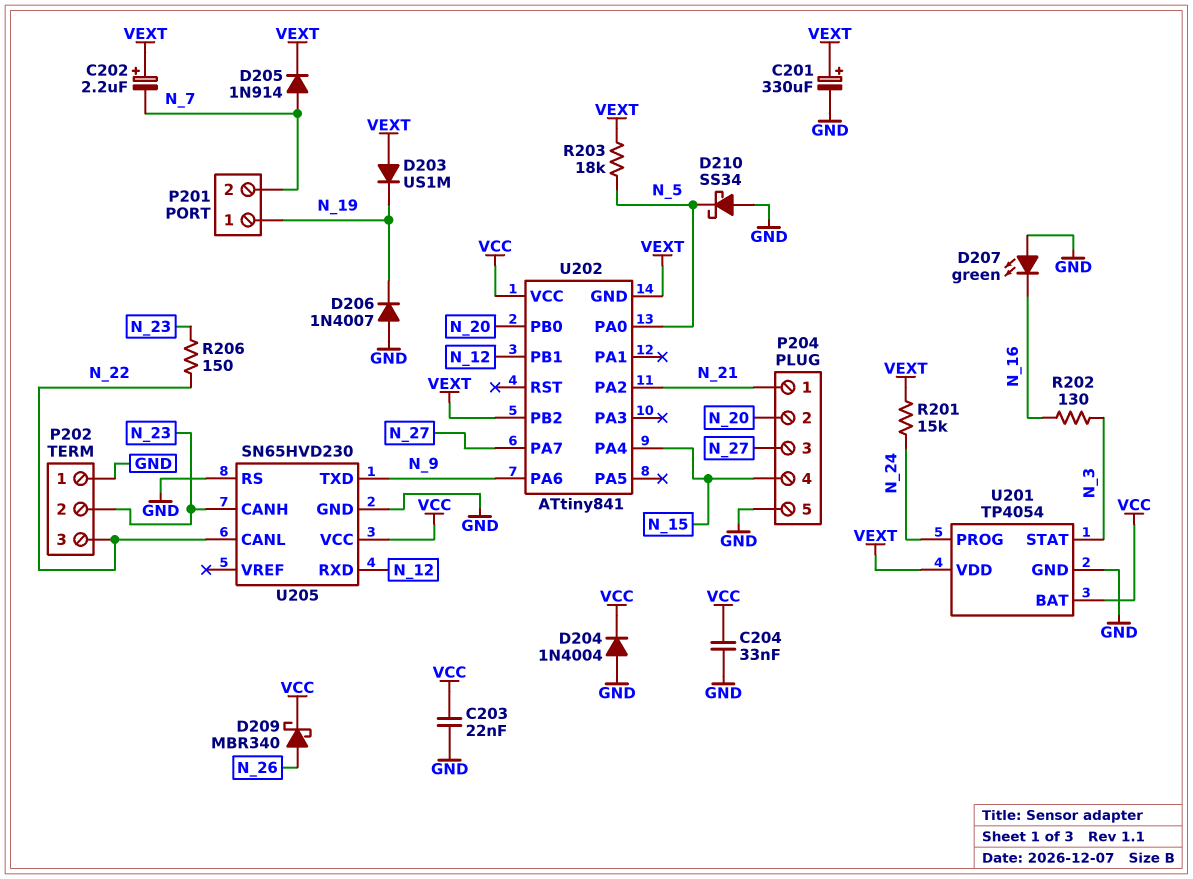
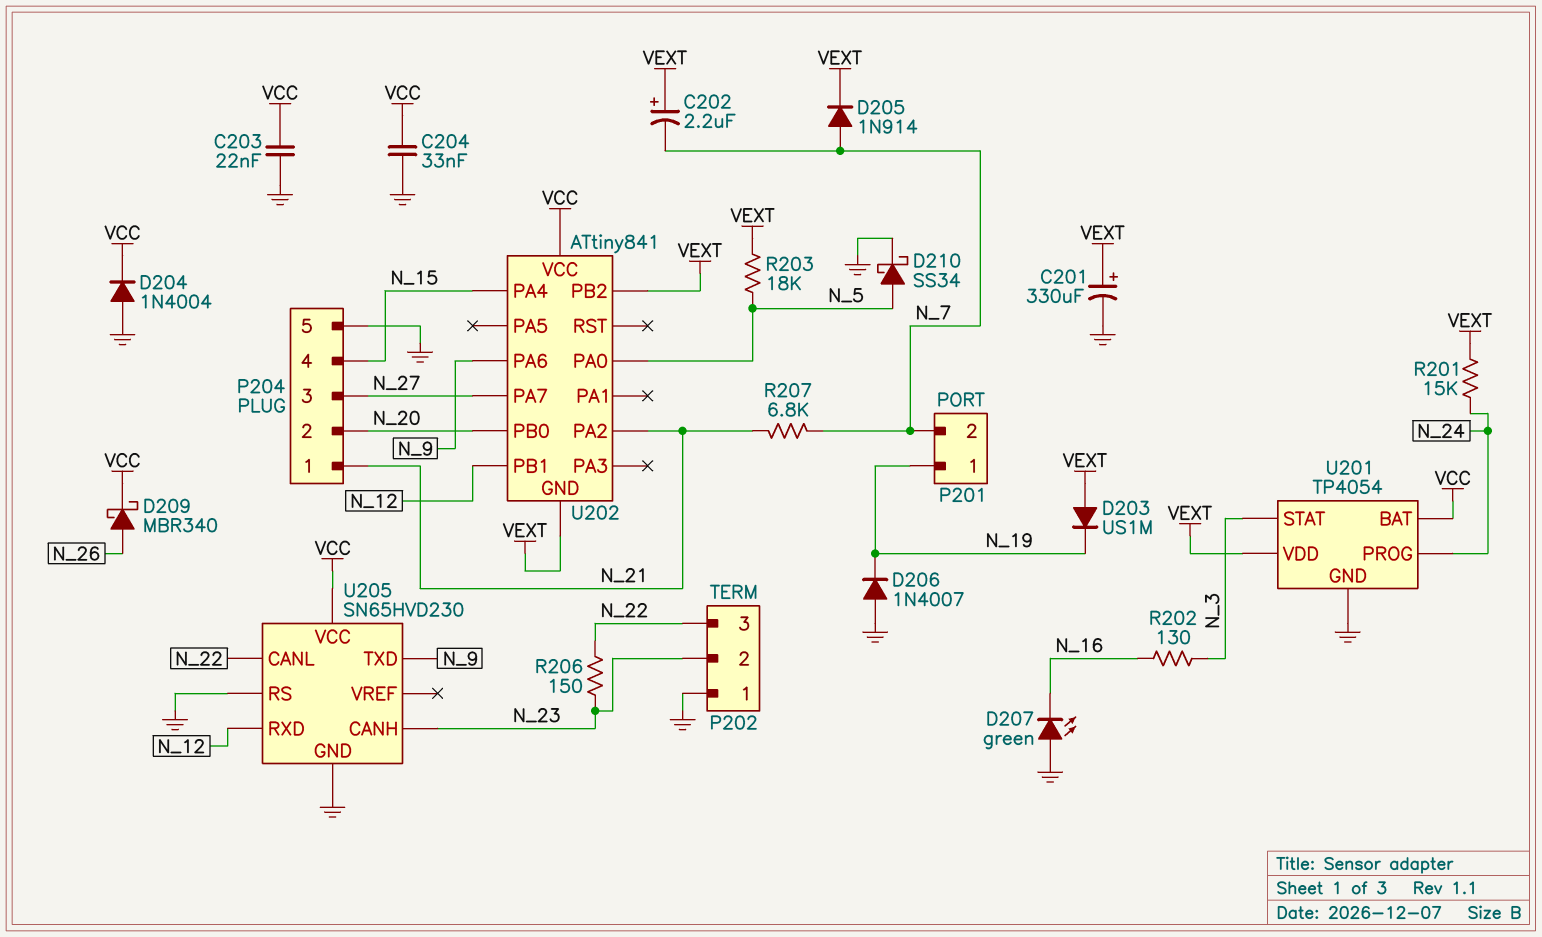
D210: schottky SS34 (A GND, K N_5) -> schottky SS34 (A N_5, K GND)
R207: none -> 6.8k (N_7, N_21)

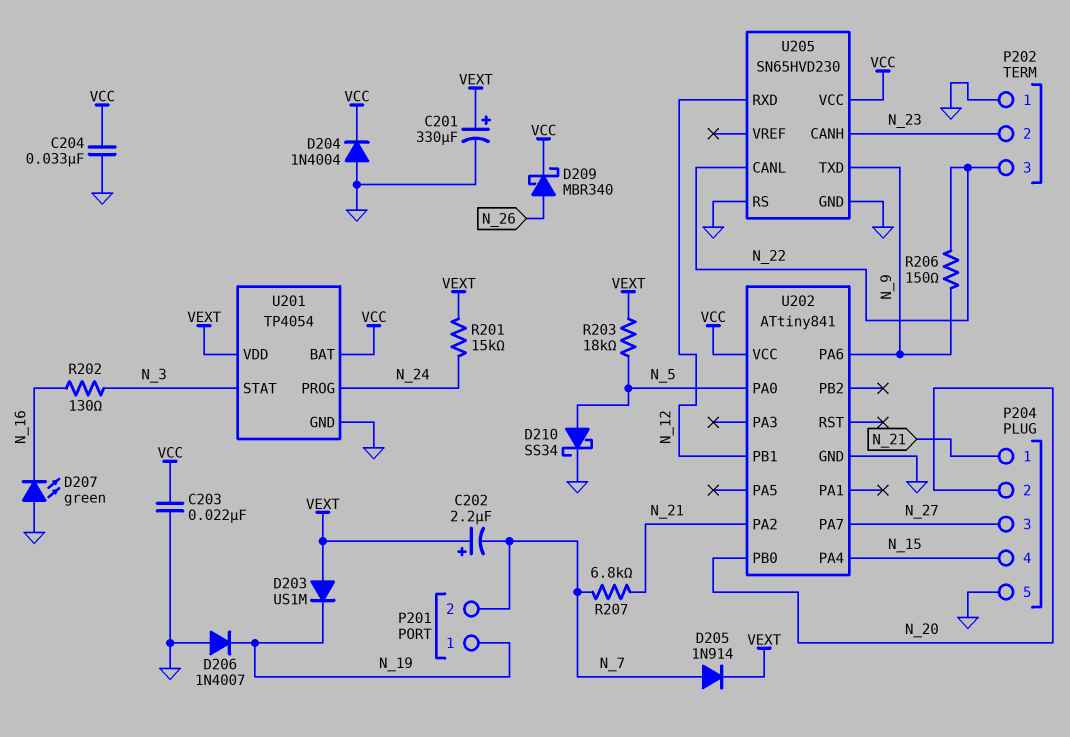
R206: 150 (N_22, N_23) -> 150 (N_9, N_22)
U202 pin GND: VEXT -> GND
U202 pin PB2: VEXT -> none

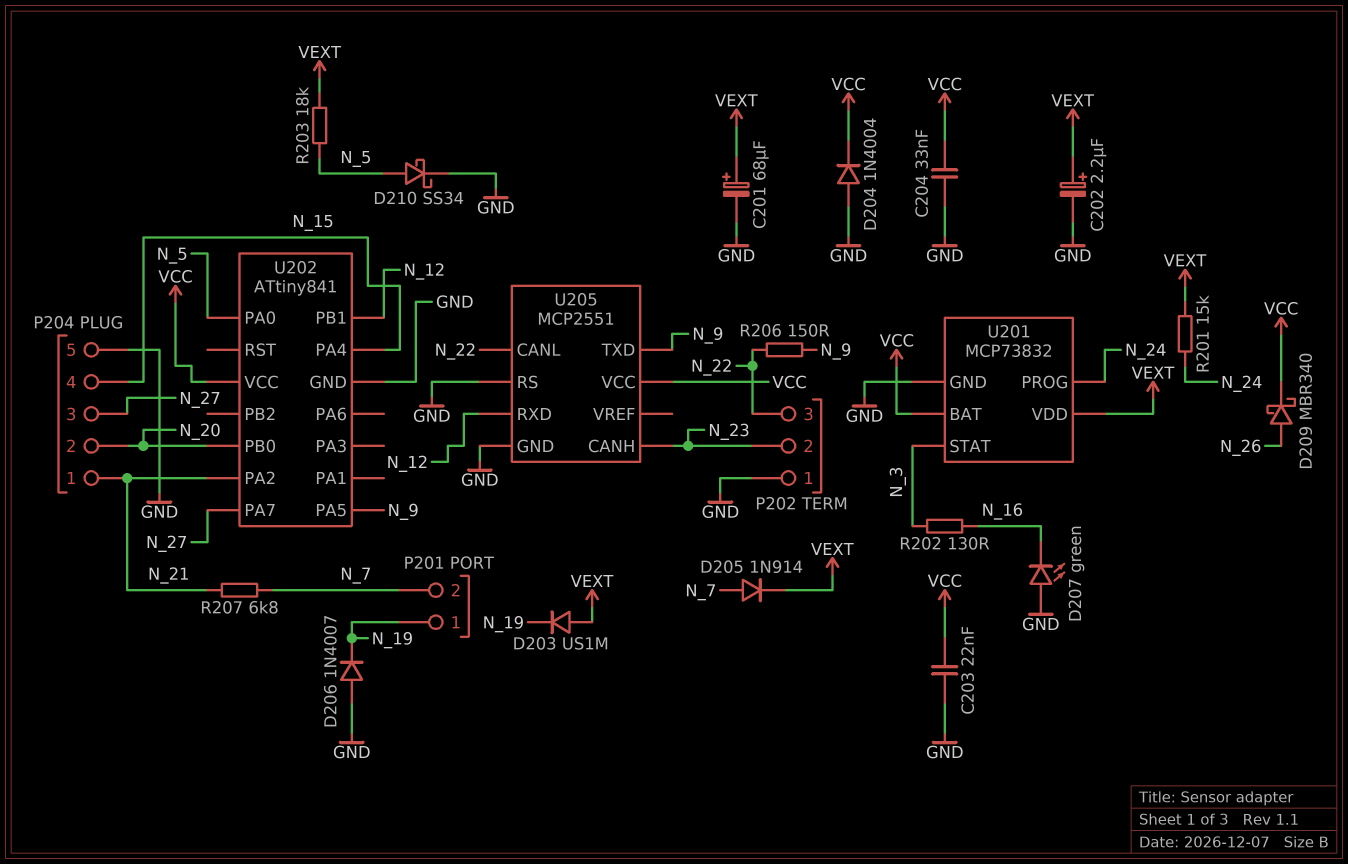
C201: 330uF (plus VEXT, minus GND) -> 68uF (plus VEXT, minus GND)
C202: 2.2uF (plus VEXT, minus N_7) -> 2.2uF (plus VEXT, minus GND)
U201: TP4054 -> MCP73832
U202 pin PA5: none -> N_9
U202 pin PA6: N_9 -> none
U205: SN65HVD230 -> MCP2551

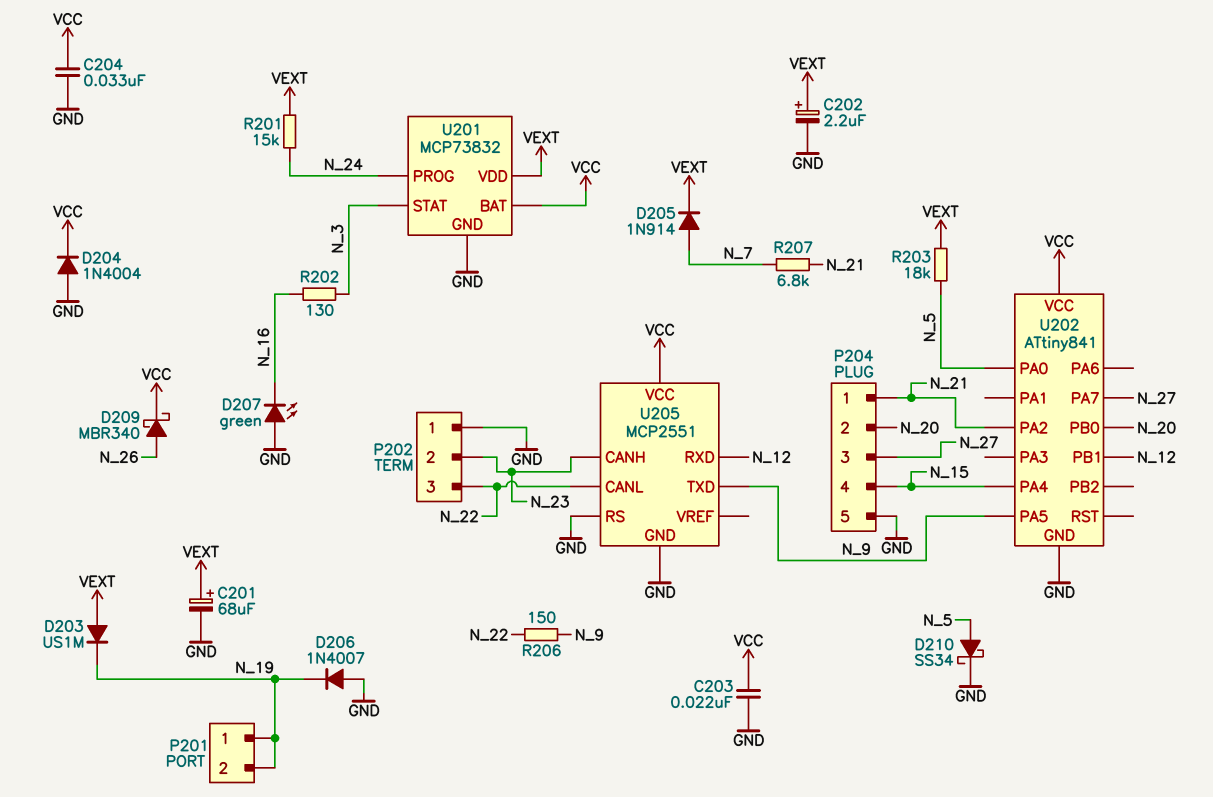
P201 pin 2: N_7 -> N_19

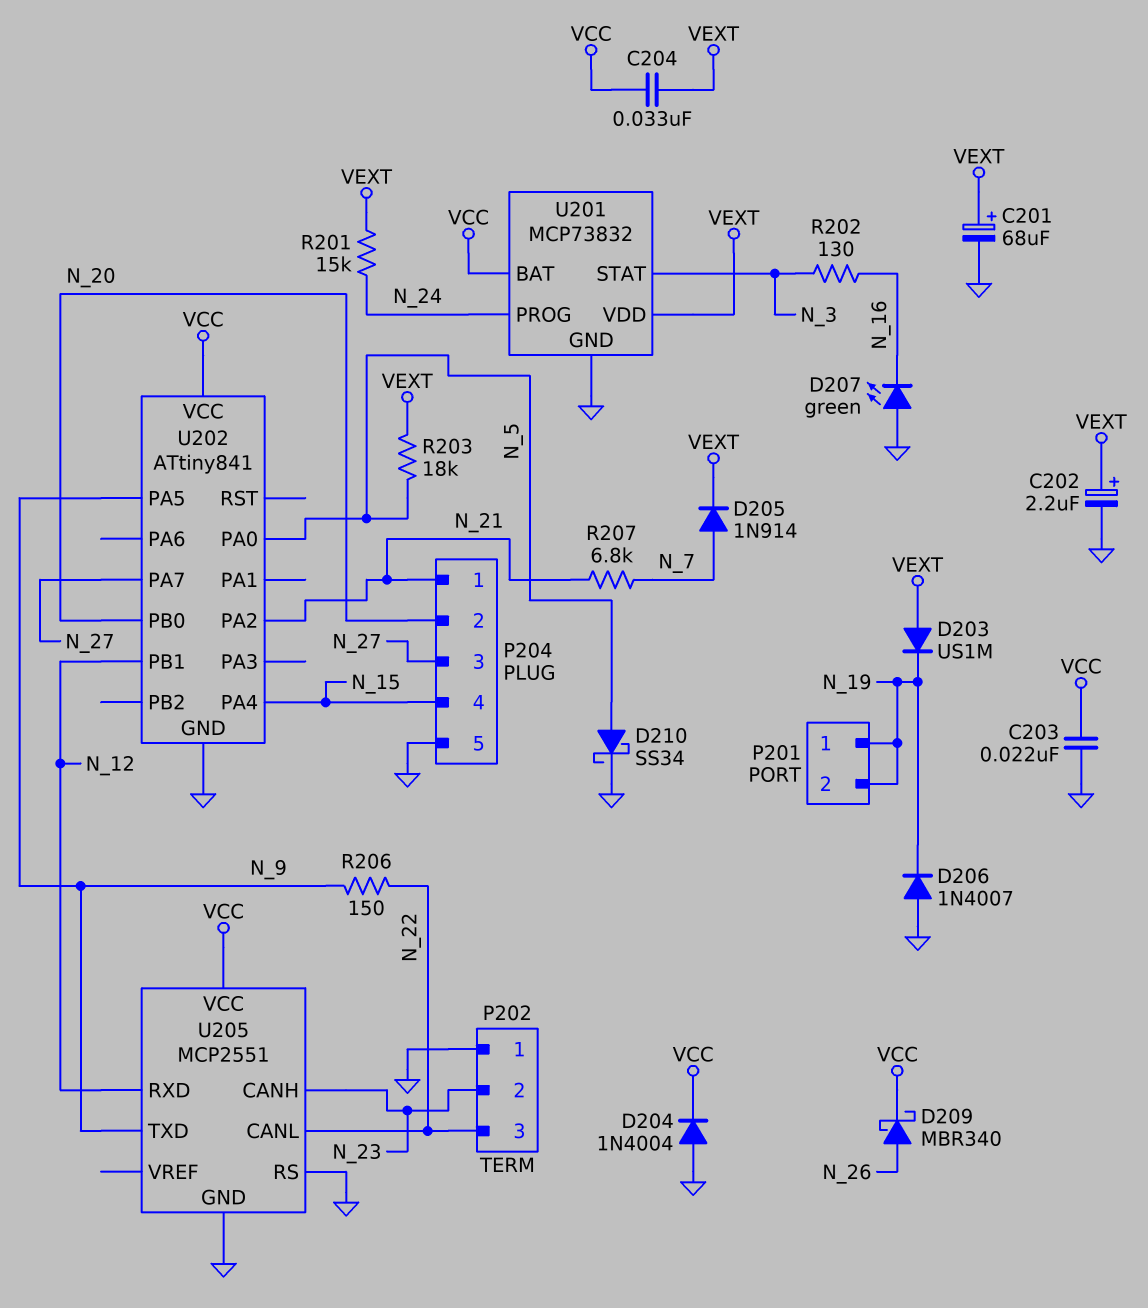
C204: 33nF (GND, VCC) -> 33nF (VCC, VEXT)

